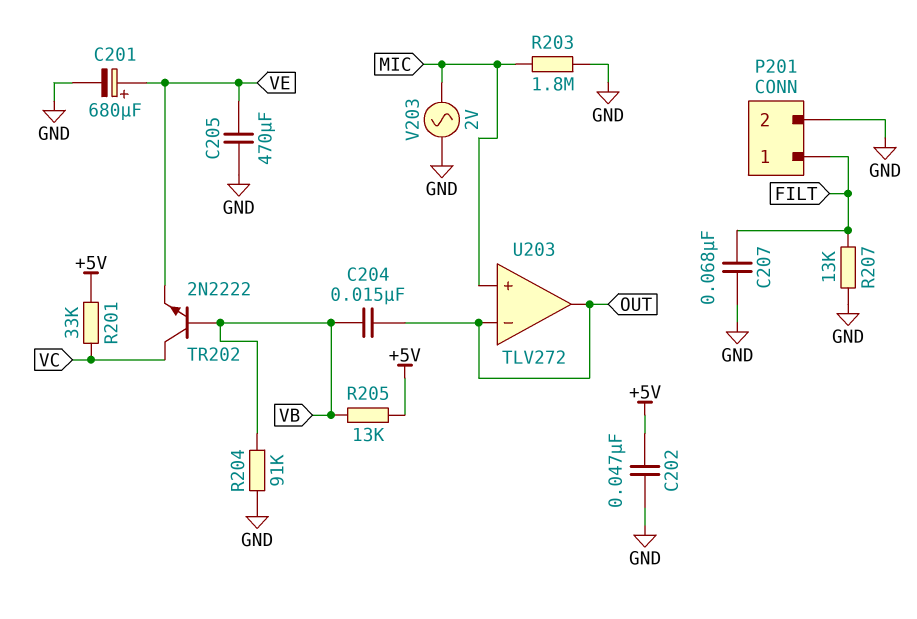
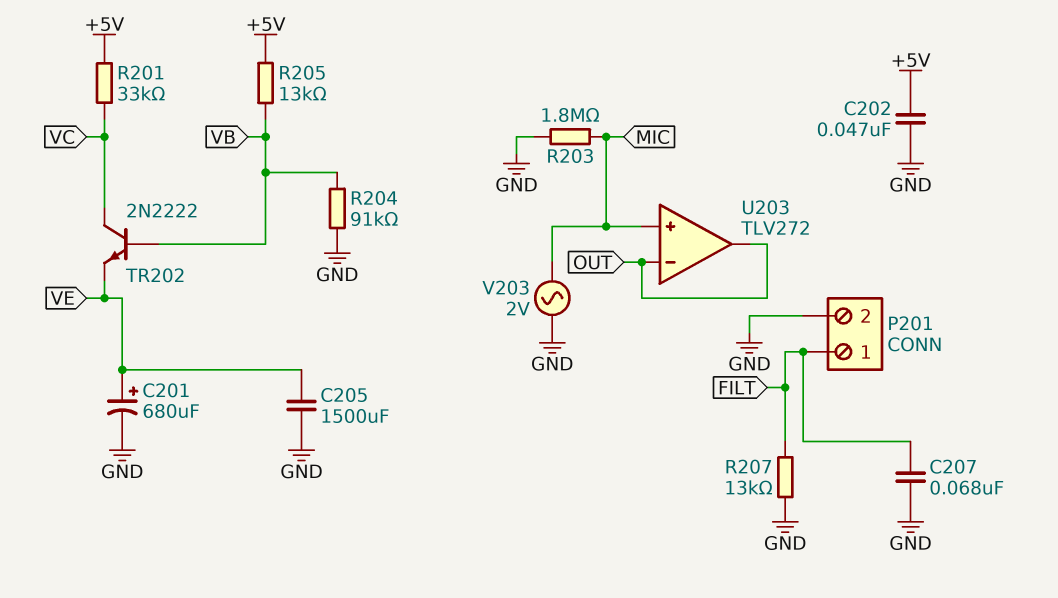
C204: 15nF (OUT, VB) -> none
C205: 470uF (GND, VE) -> 1500uF (GND, VE)

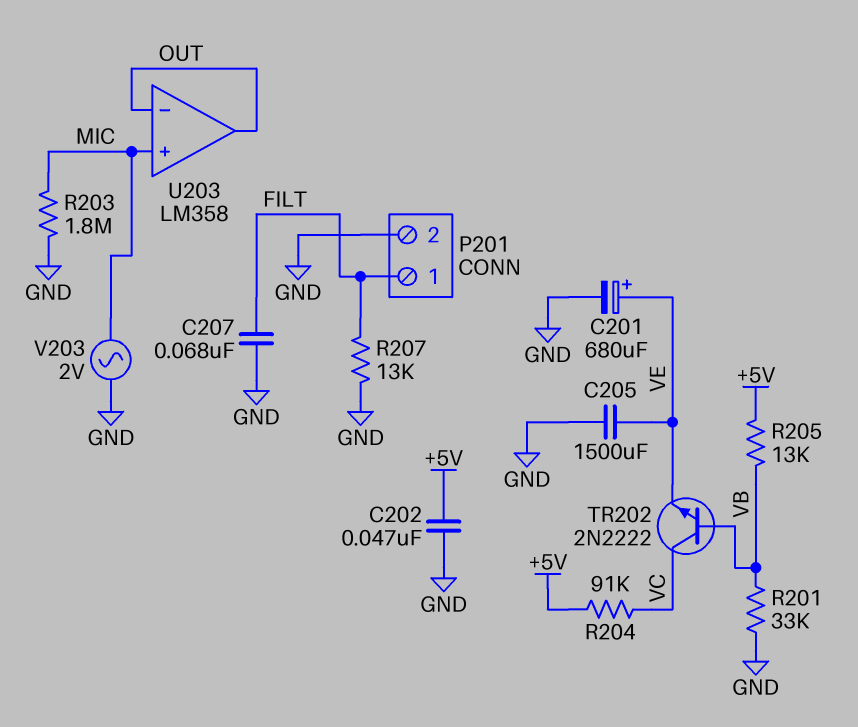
R201: 33k (+5V, VC) -> 33k (GND, VB)
R204: 91k (GND, VB) -> 91k (+5V, VC)
U203: TLV272 -> LM358

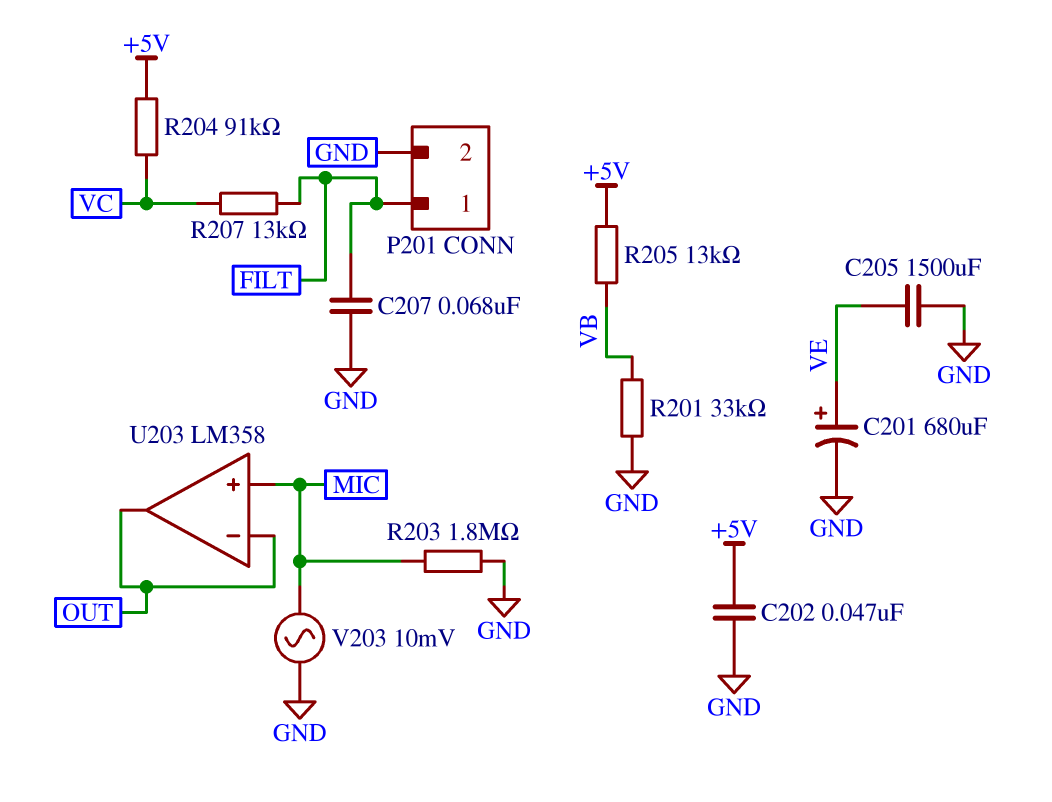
R207: 13k (FILT, GND) -> 13k (FILT, VC)
TR202: NPN 2N2222 (B VB, C VC, E VE) -> none
V203: AC 2V (GND, MIC) -> AC 10mV (GND, MIC)

